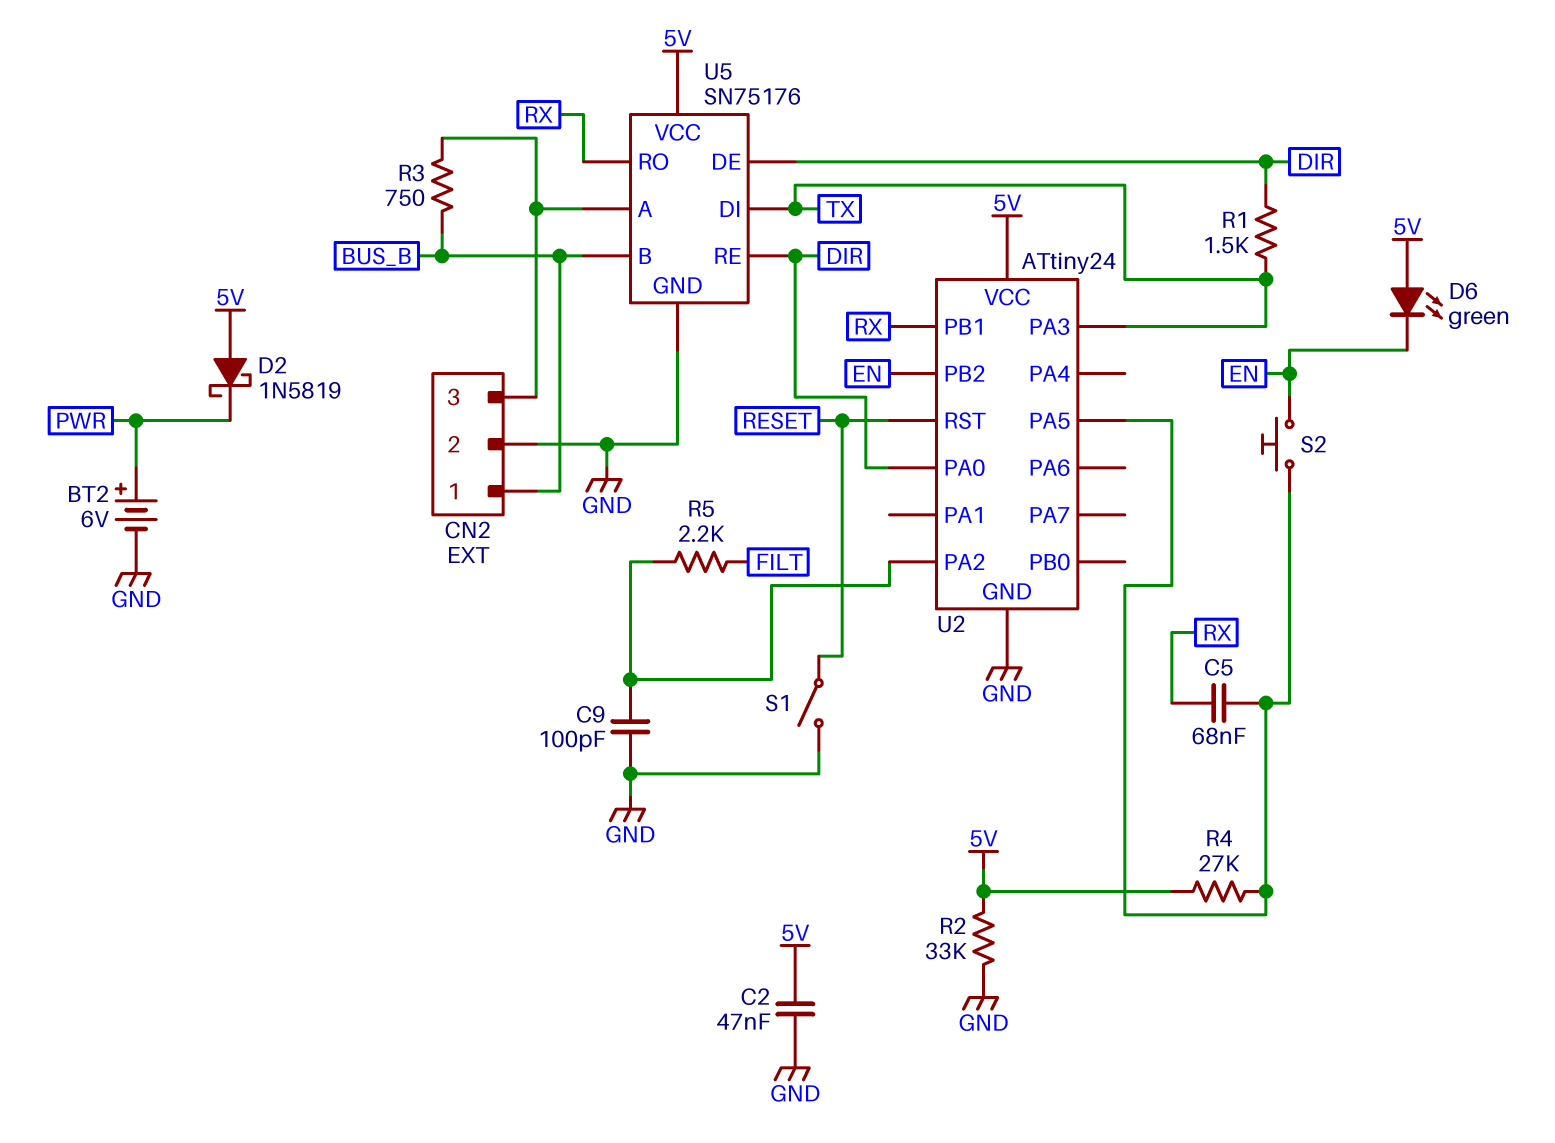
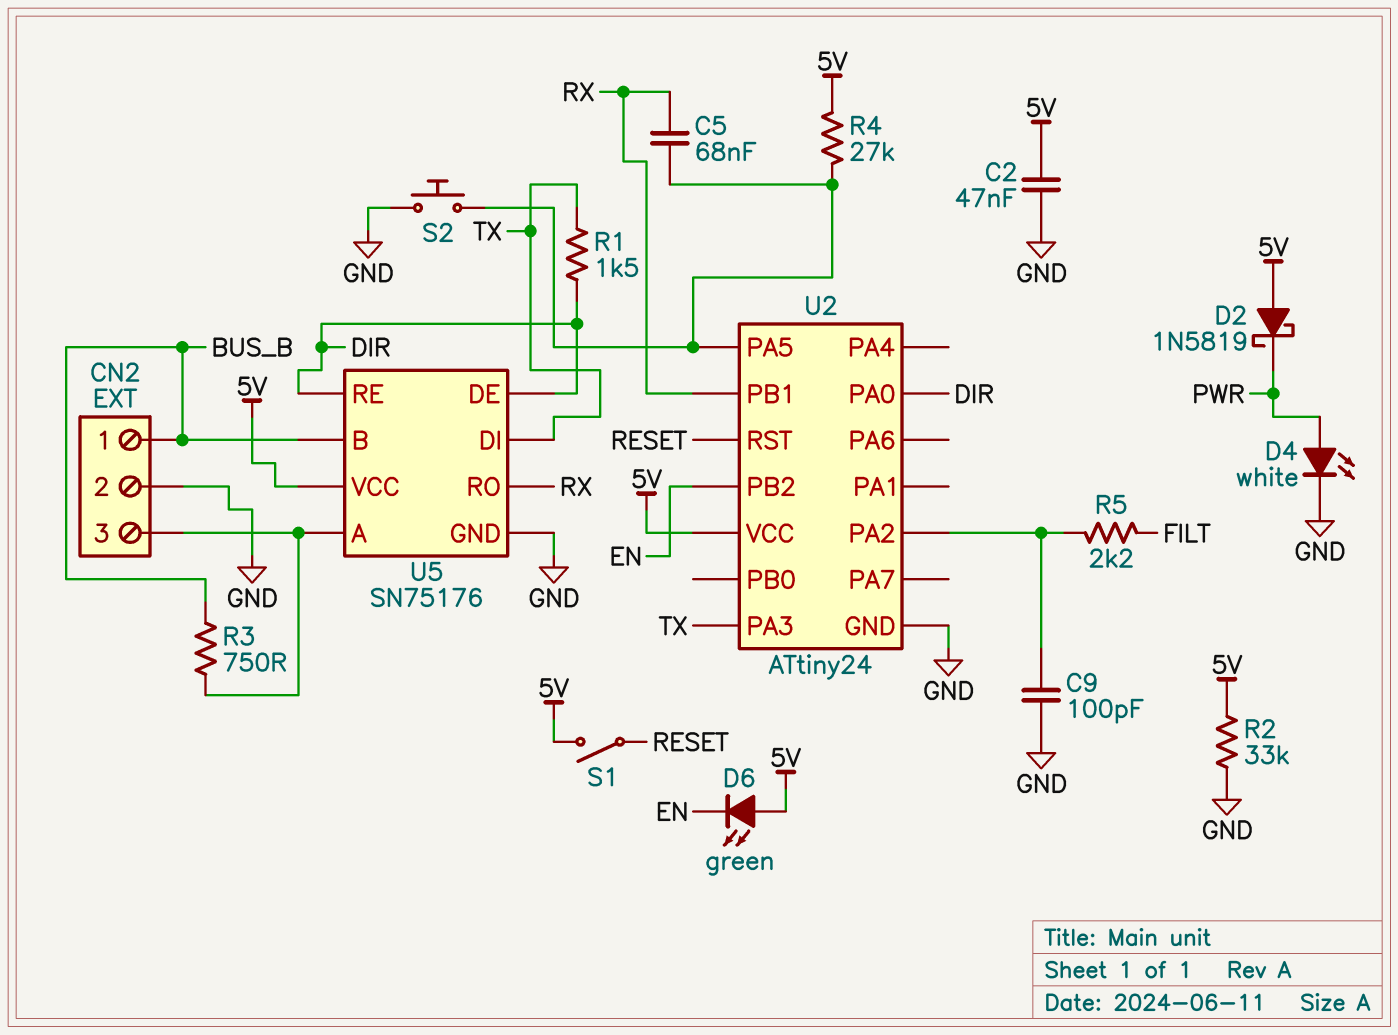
BT2: 6V (plus PWR, minus GND) -> none
D4: none -> LED white (A PWR, K GND)
S1: switch (GND, RESET) -> switch (5V, RESET)
S2: button (EN, U2/PA5) -> button (GND, U2/PA5)

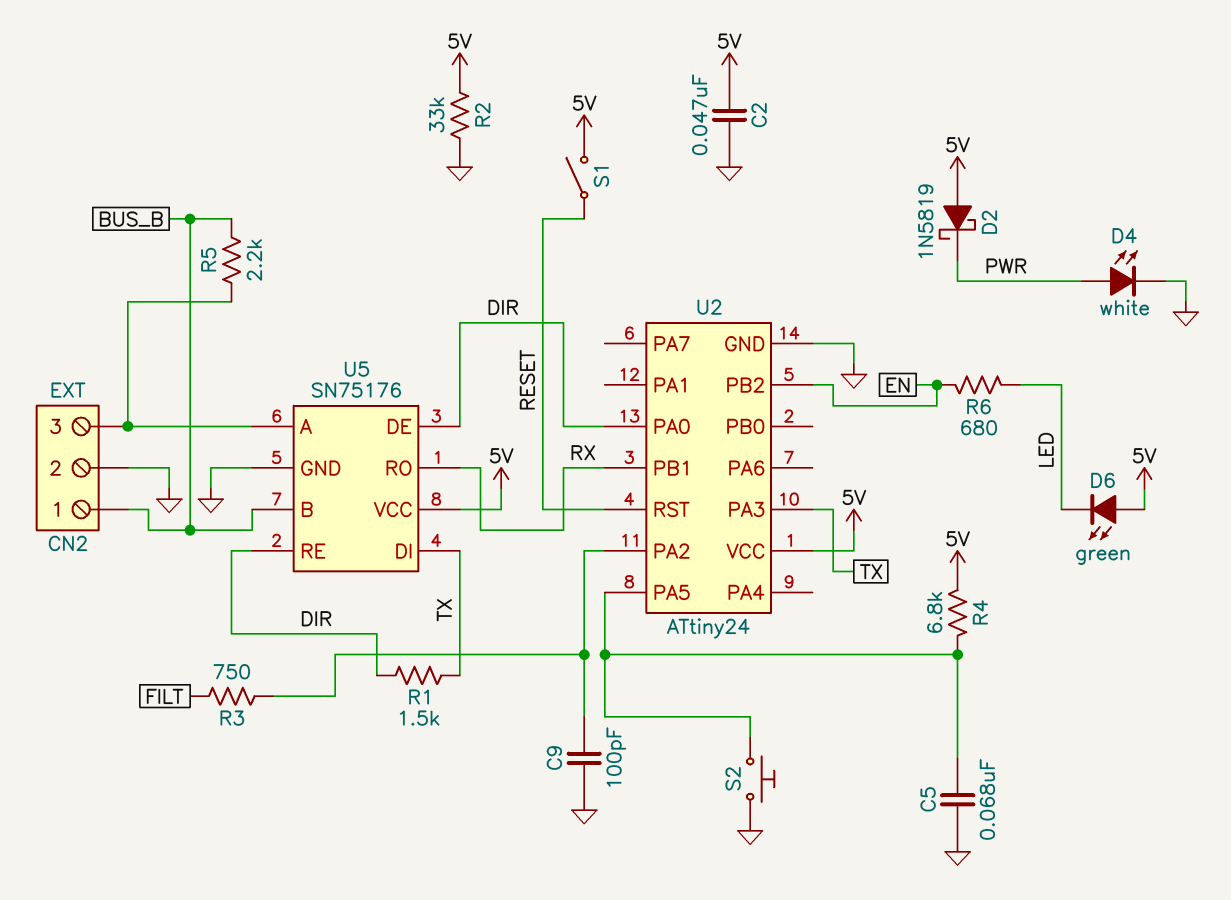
C5: 68nF (RX, U2/PA5) -> 68nF (GND, U2/PA5)
D6: LED green (A 5V, K EN) -> LED green (A 5V, K LED)
R3: 750 (BUS_B, CN2/3) -> 750 (FILT, U2/PA2)
R4: 27k (5V, U2/PA5) -> 6.8k (5V, U2/PA5)
R5: 2.2k (FILT, U2/PA2) -> 2.2k (BUS_B, CN2/3)
R6: none -> 680 (EN, LED)

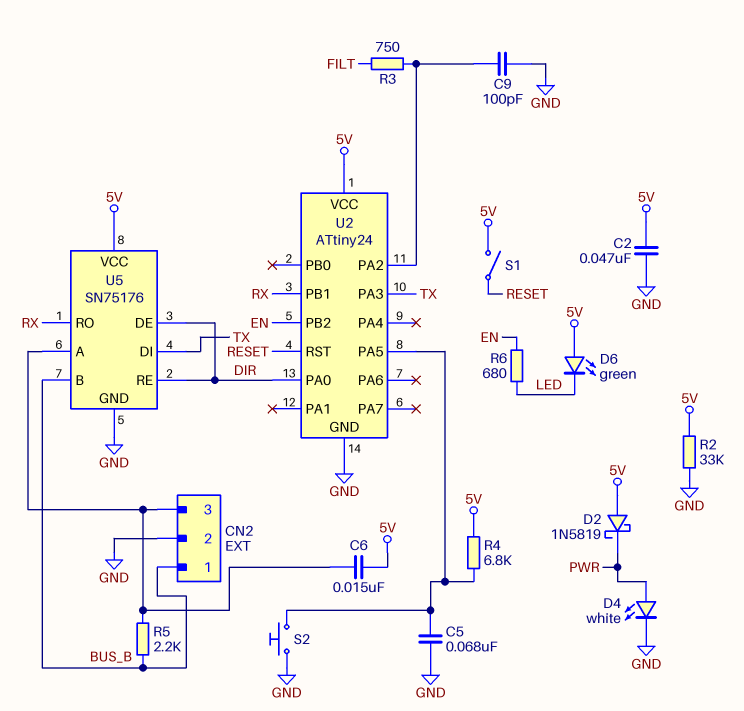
C6: none -> 15nF (5V, CN2/3)
R1: 1.5k (DIR, TX) -> none

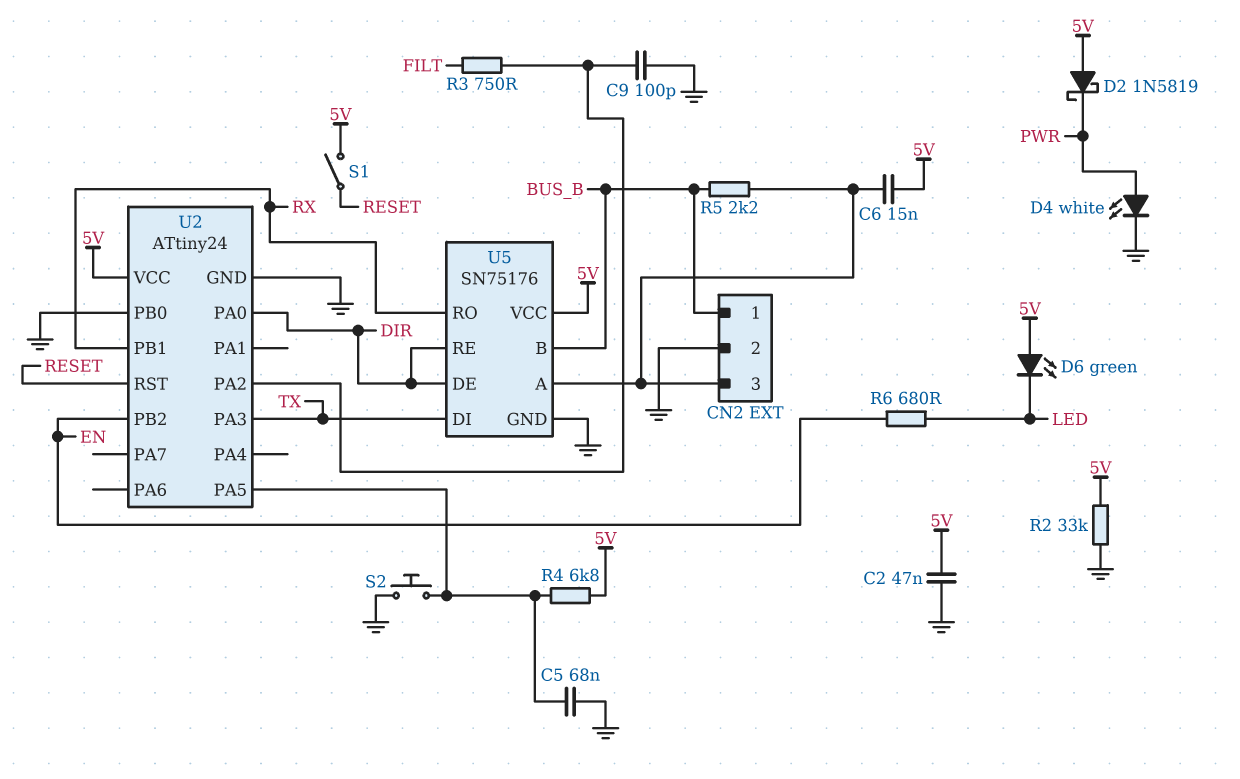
U2 pin PB0: none -> GND

